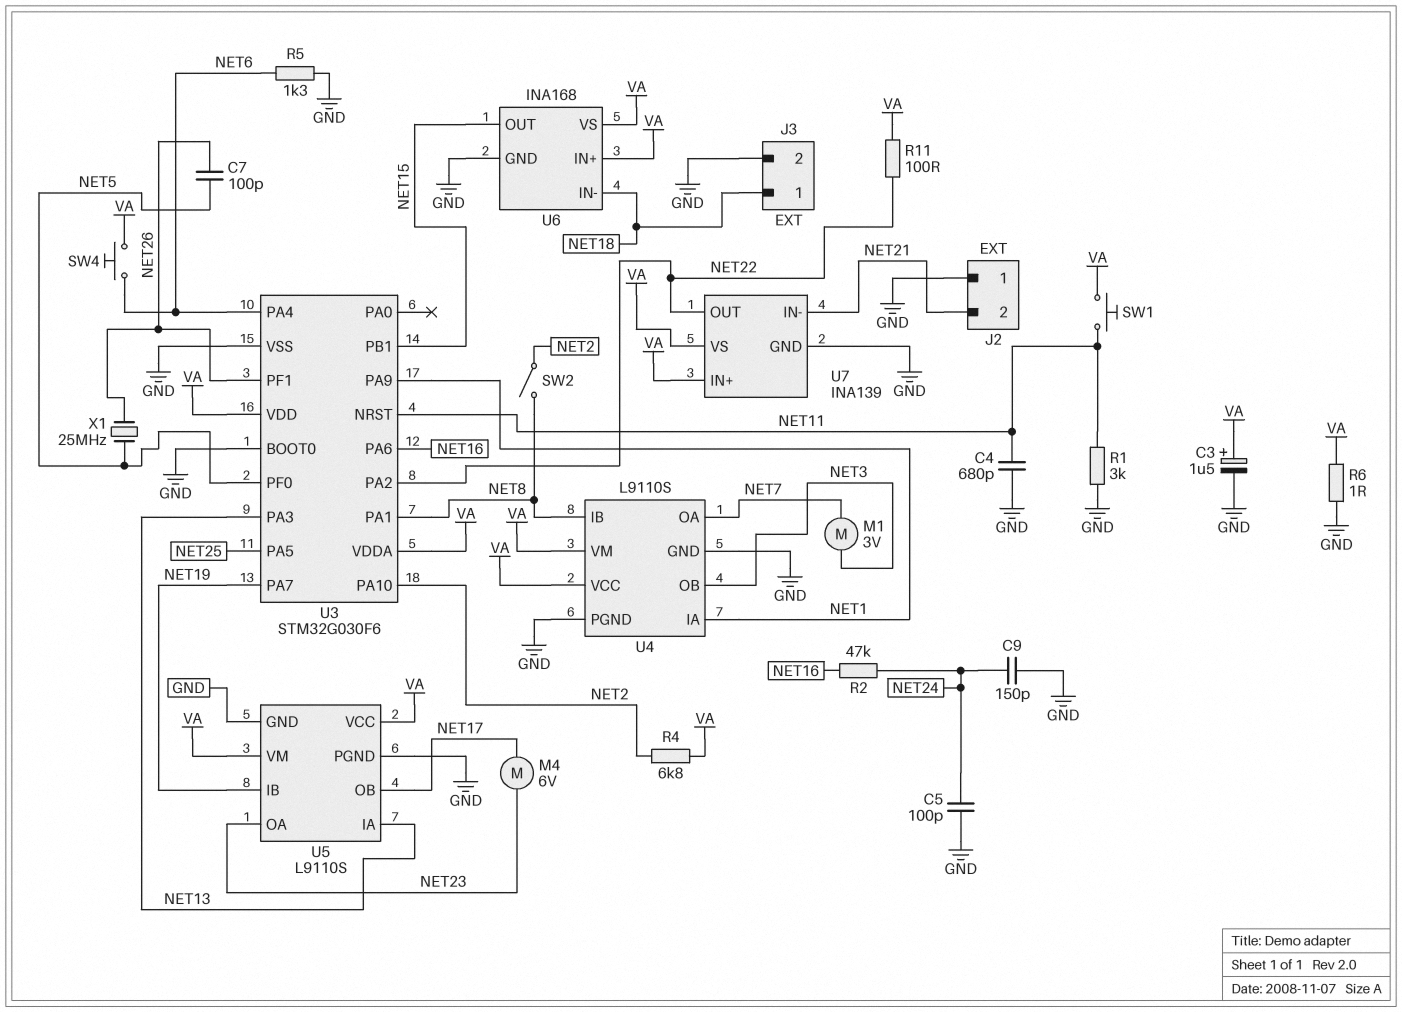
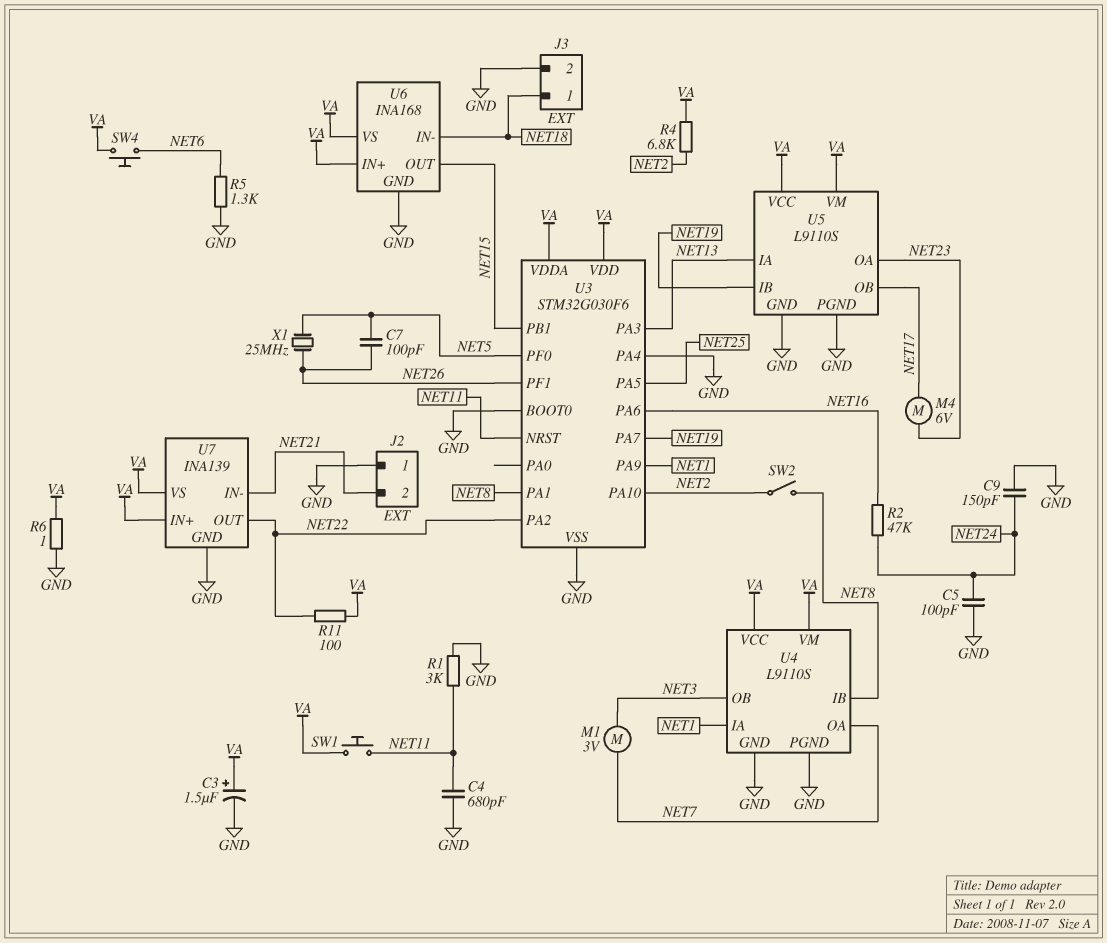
U3 pin PA4: NET6 -> GND

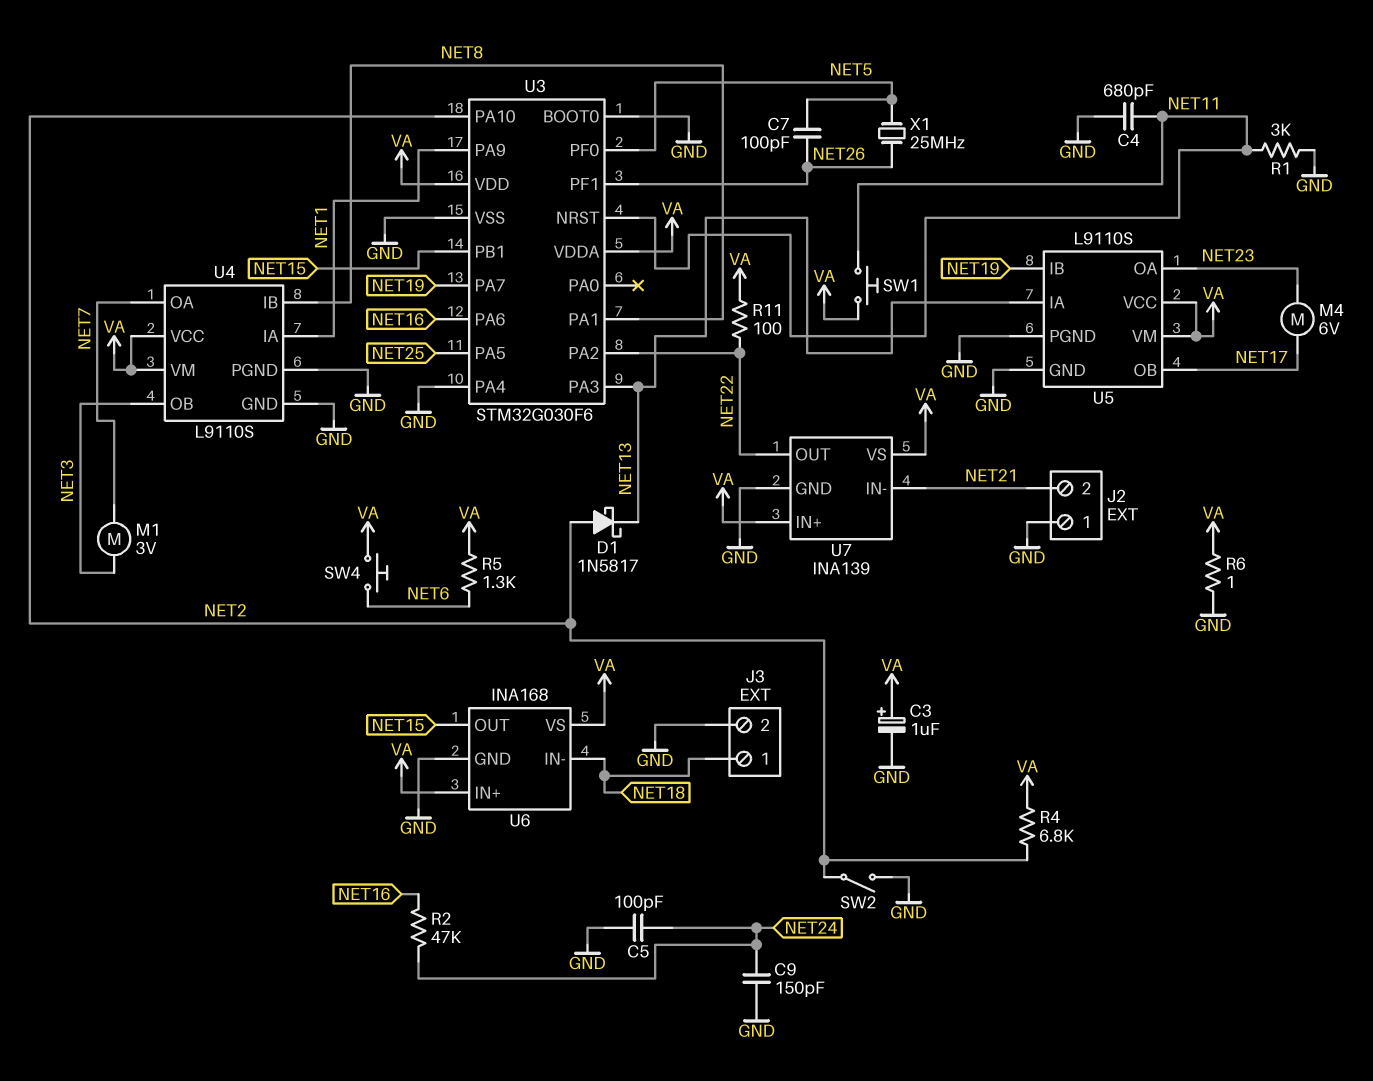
C3: 1.5uF (plus VA, minus GND) -> 1uF (plus VA, minus GND)
D1: none -> schottky 1N5817 (A NET2, K NET13)
R5: 1.3k (GND, NET6) -> 1.3k (NET6, VA)
SW2: switch (NET2, NET8) -> switch (GND, NET2)

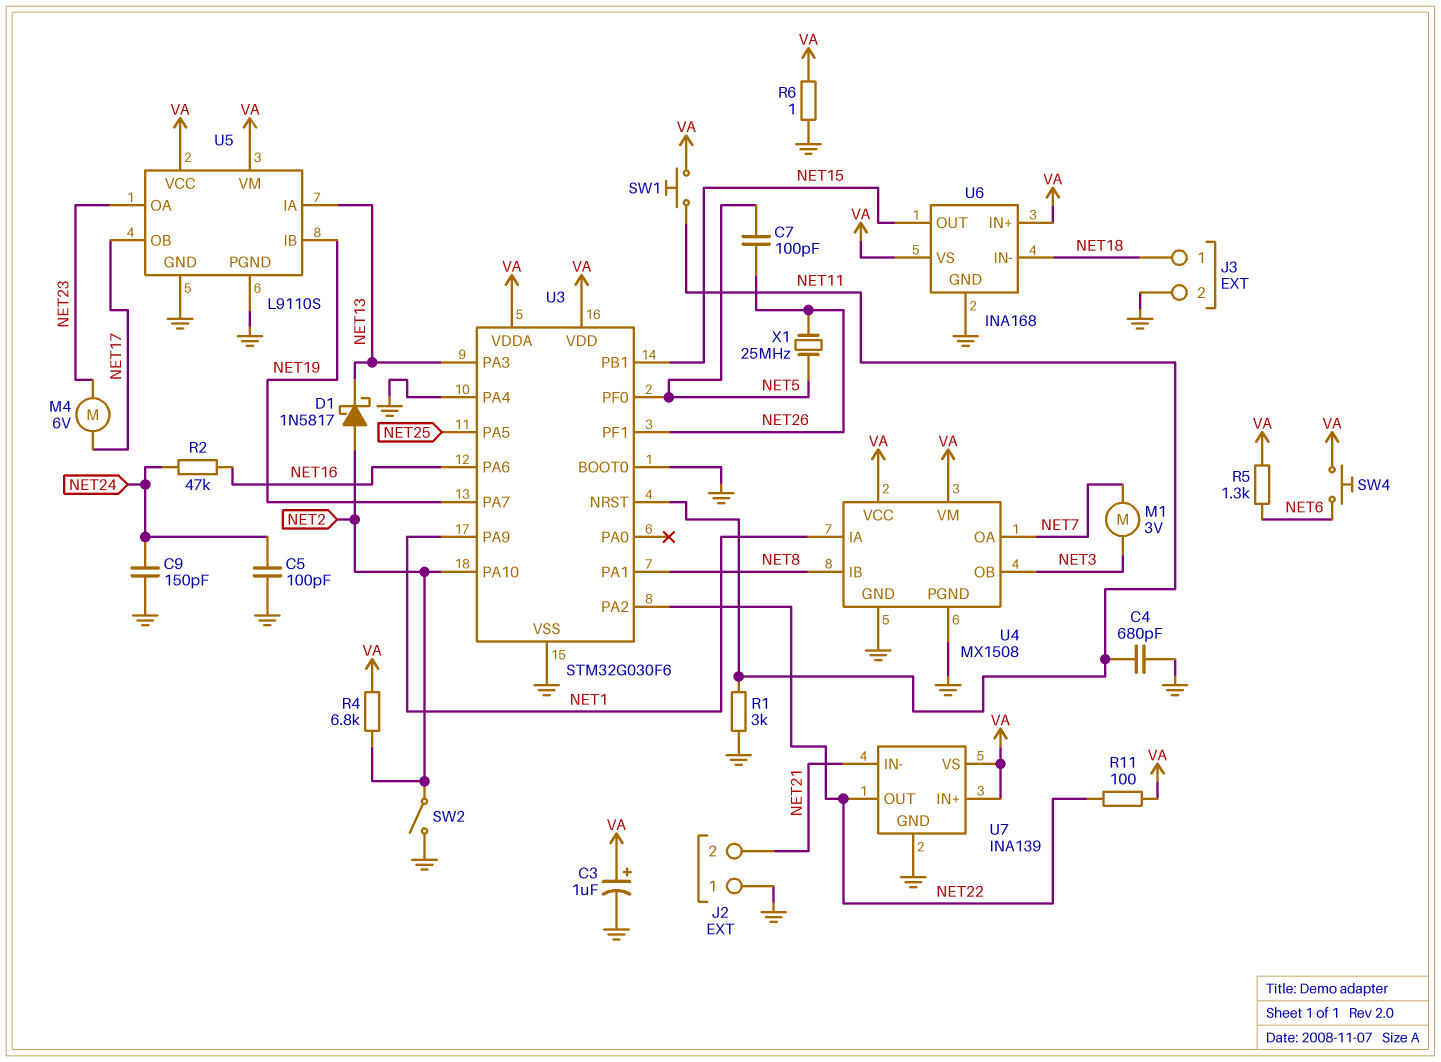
U4: L9110S -> MX1508

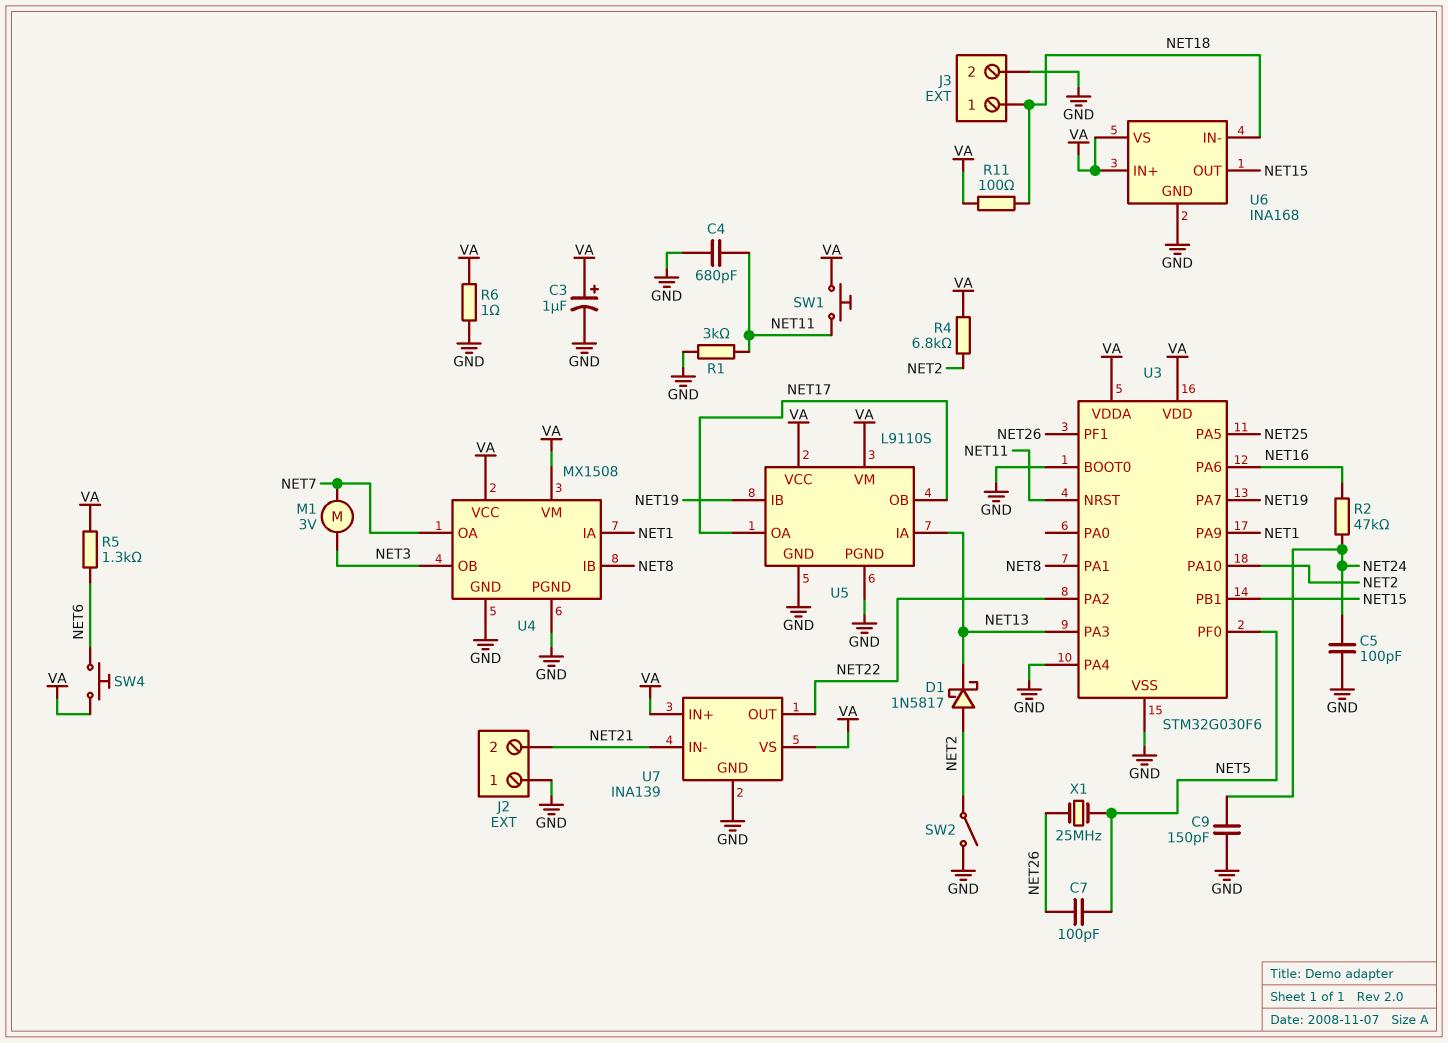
M4: motor 6V (NET17, NET23) -> none
R11: 100 (NET22, VA) -> 100 (NET18, VA)
U5 pin OA: NET23 -> NET17

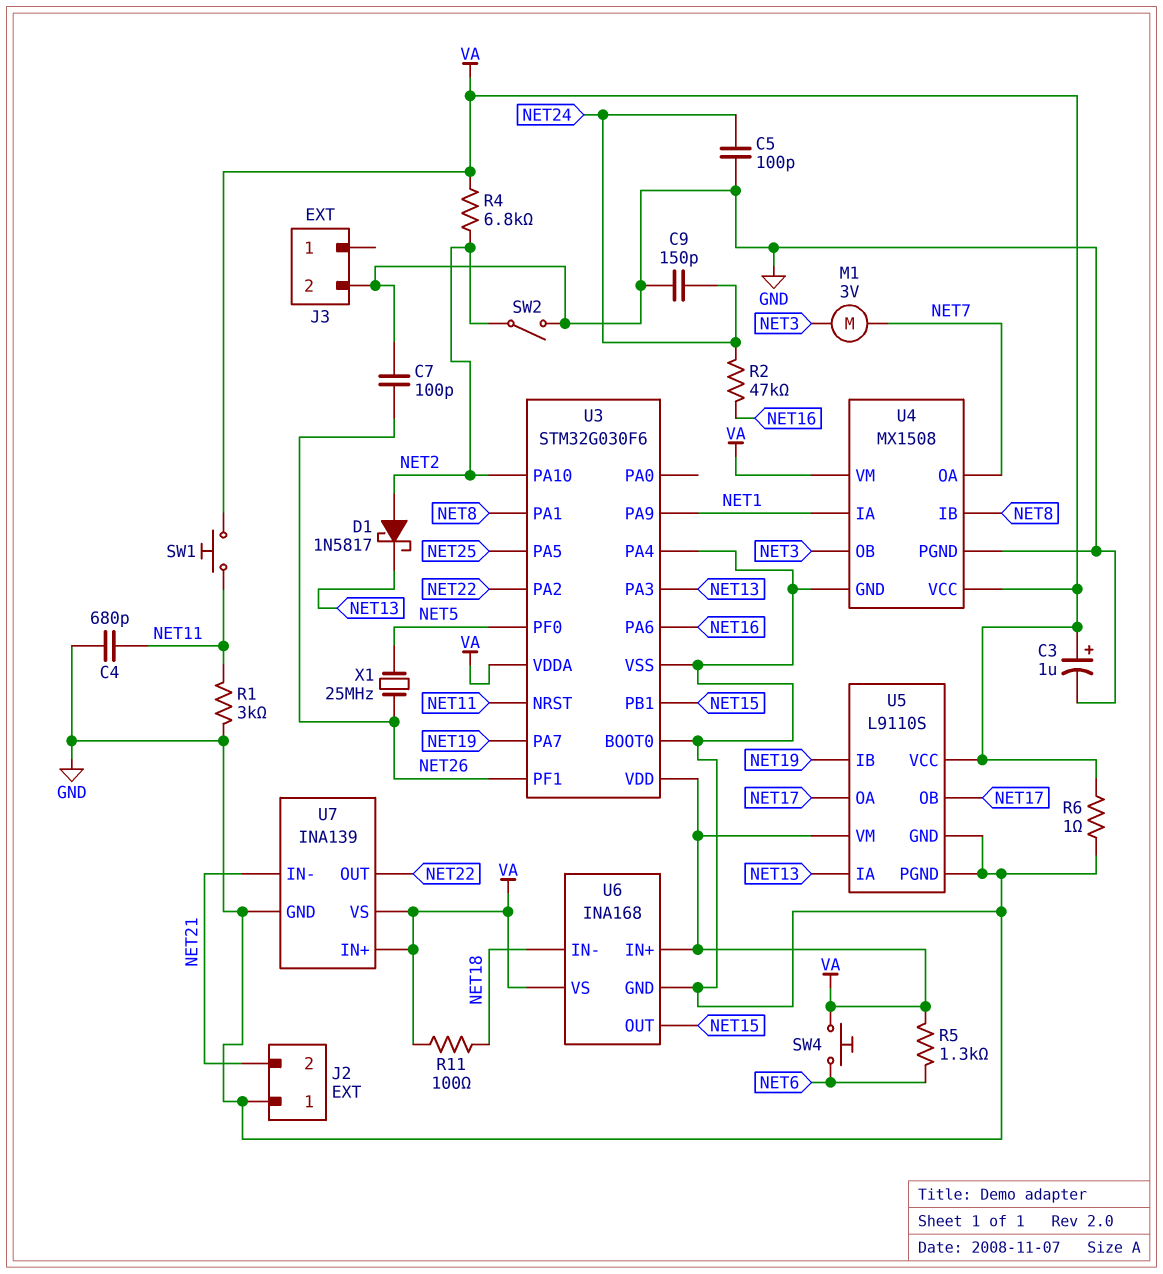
C7: 100pF (NET5, NET26) -> 100pF (GND, NET26)
J3 pin 1: NET18 -> none

